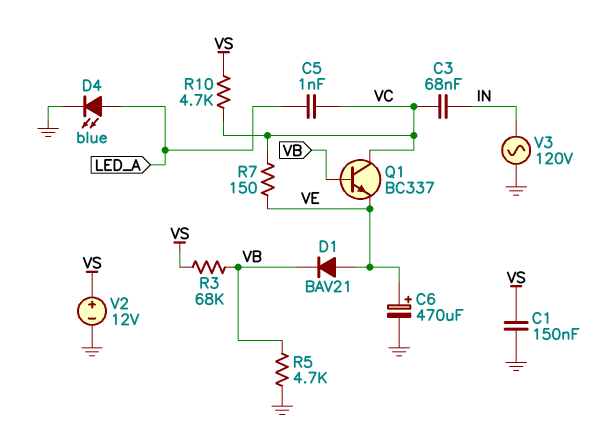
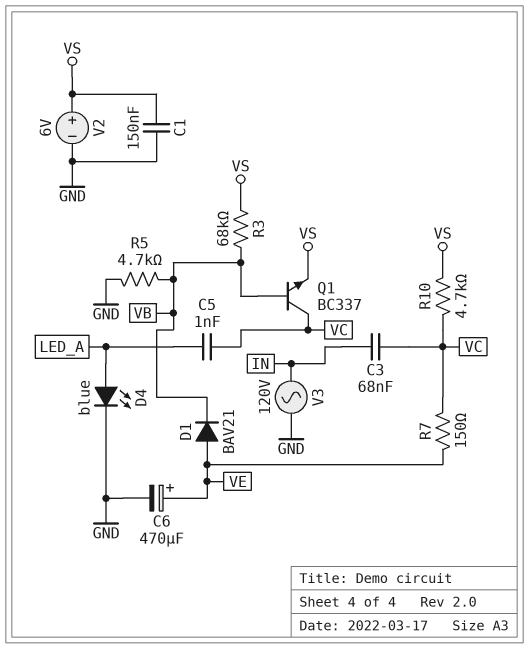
Q1: NPN BC337 (B VB, C VC, E VE) -> NPN BC337 (B VB, C VC, E VS)
V2: 12V (plus VS, minus GND) -> 6V (plus VS, minus GND)

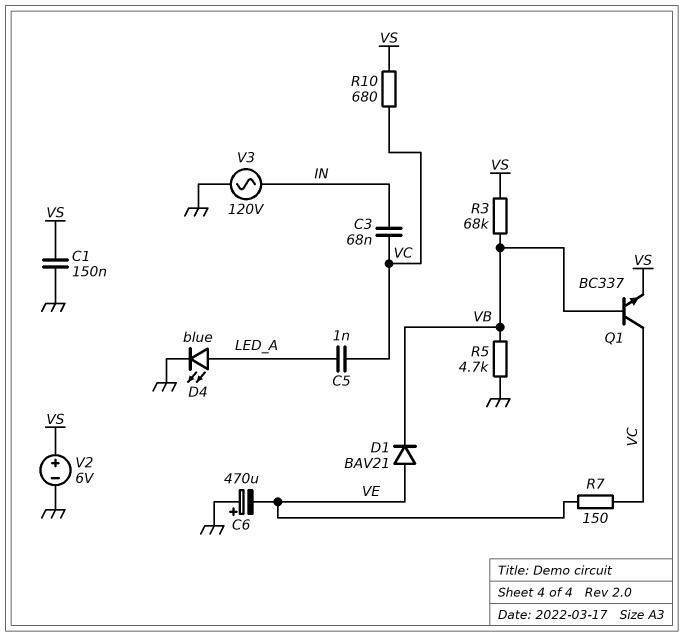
C6: 470uF (plus VE, minus GND) -> 470uF (plus GND, minus VE)
R10: 4.7k (VC, VS) -> 680 (VC, VS)

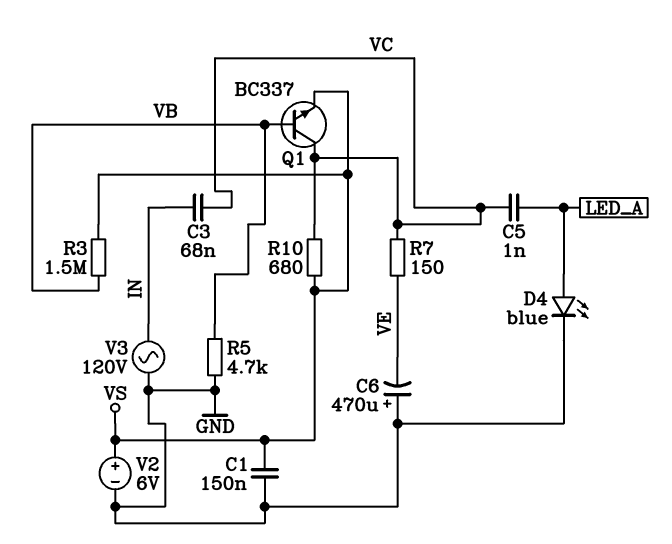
D1: diode BAV21 (A VE, K VB) -> none
R3: 68k (VB, VS) -> 1.5M (VB, VS)

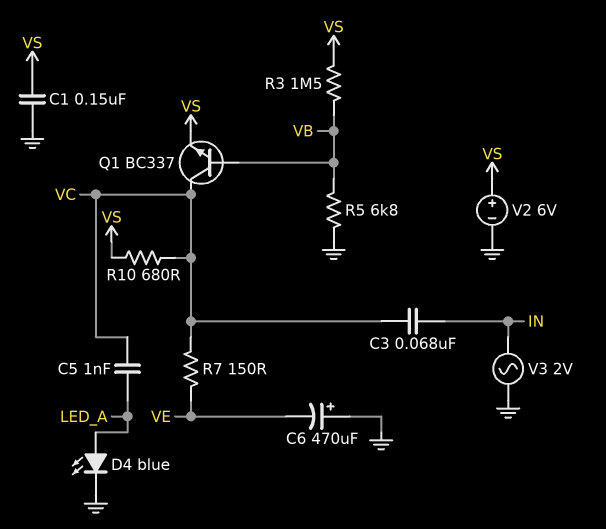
R5: 4.7k (GND, VB) -> 6.8k (GND, VB)
V3: AC 120V (GND, IN) -> AC 2V (GND, IN)

